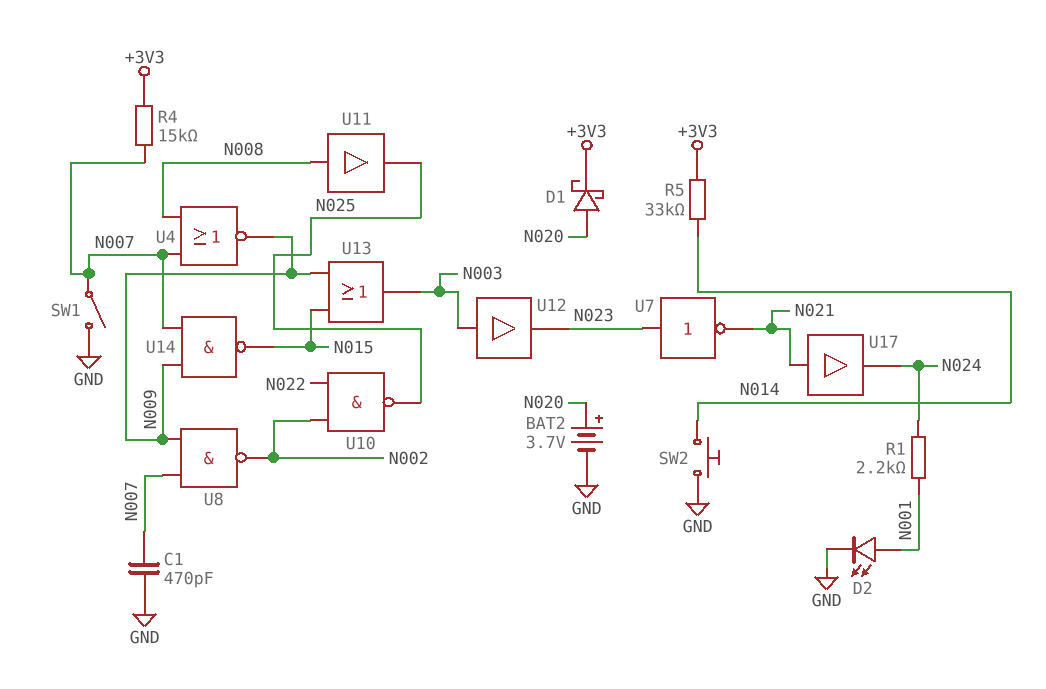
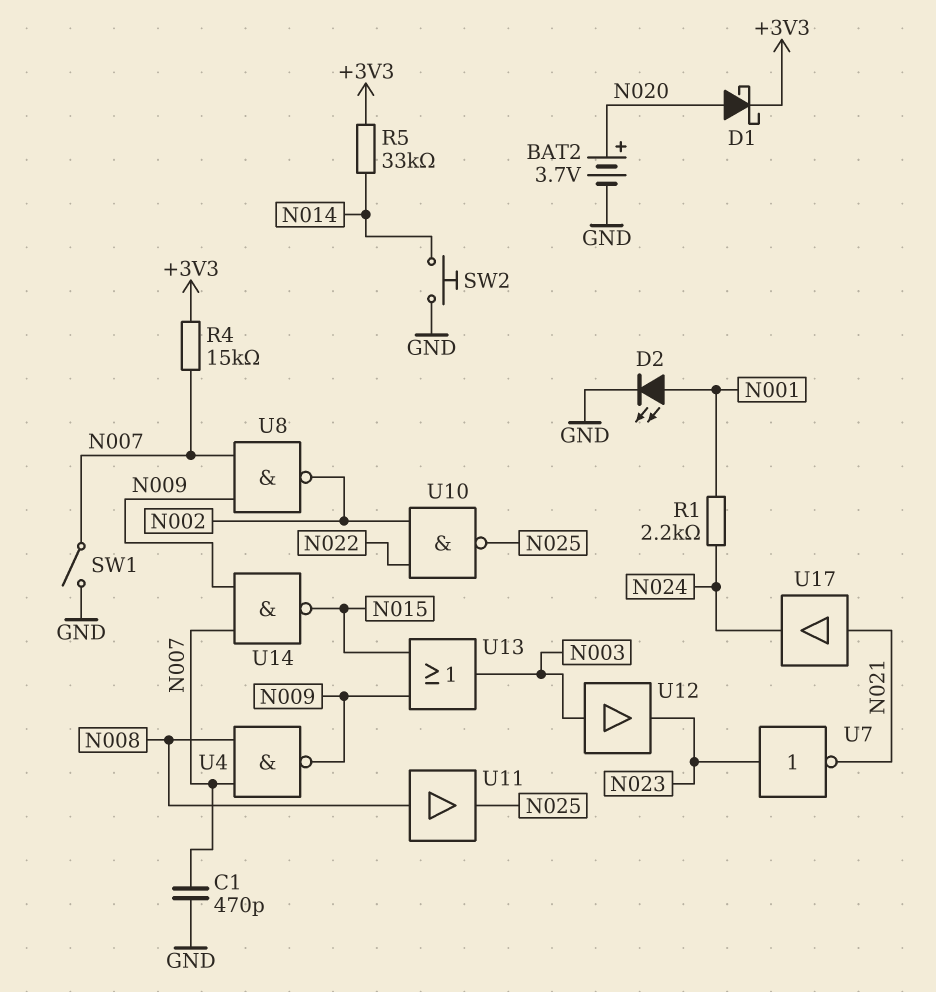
U4: NOR (in N007, in N008, out N009) -> NAND (in N007, in N008, out N009)

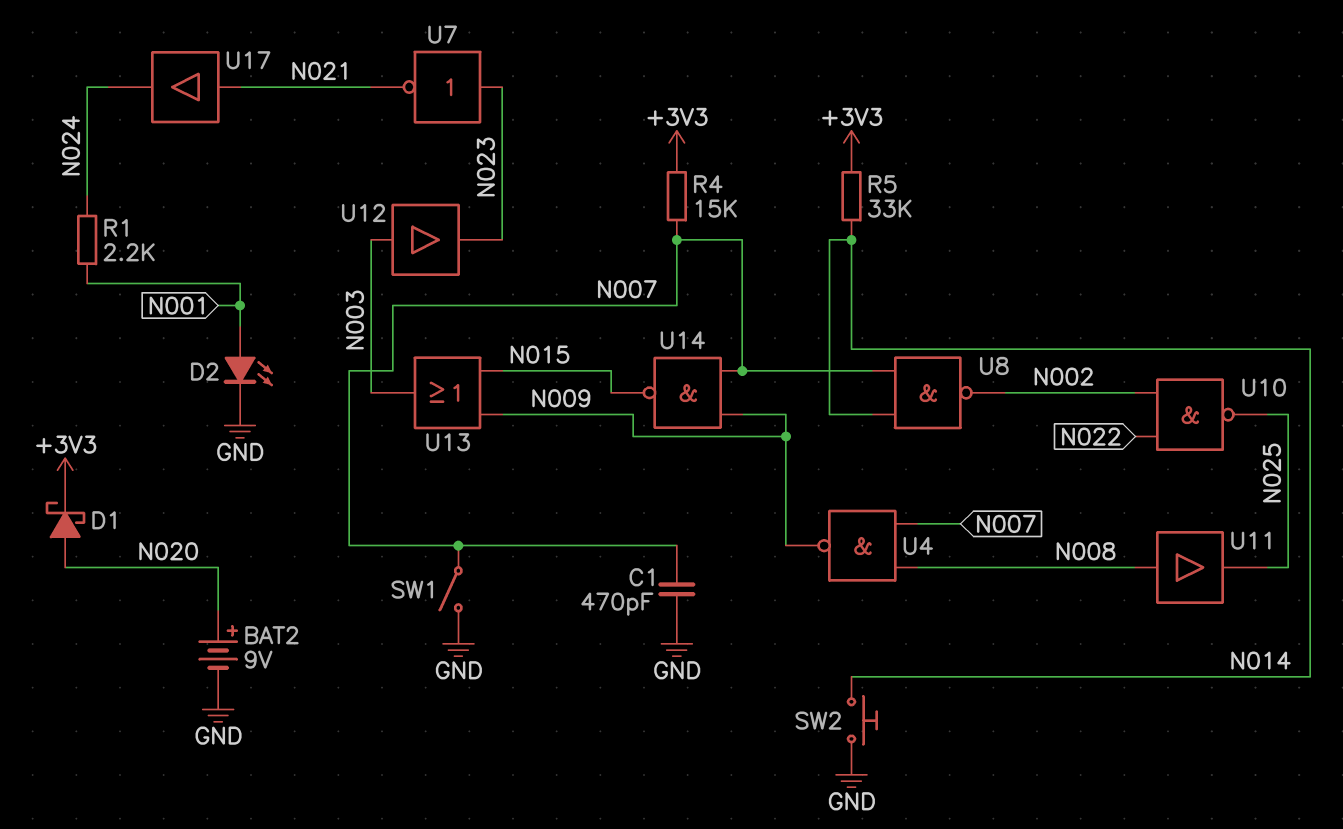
BAT2: 3.7V (plus N020, minus GND) -> 9V (plus N020, minus GND)
U8: NAND (in N007, in N009, out N002) -> NAND (in N007, in N014, out N002)

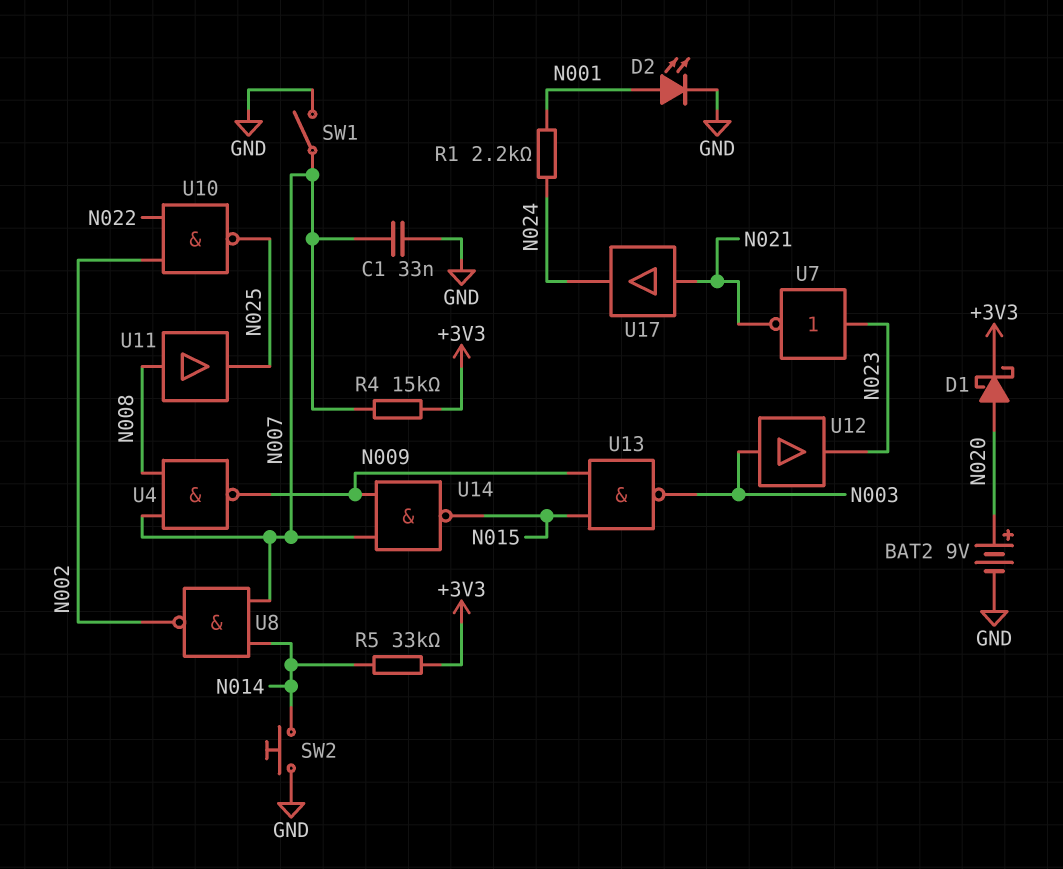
C1: 470pF (GND, N007) -> 33nF (GND, N007)
U13: OR (in N009, in N015, out N003) -> NAND (in N009, in N015, out N003)

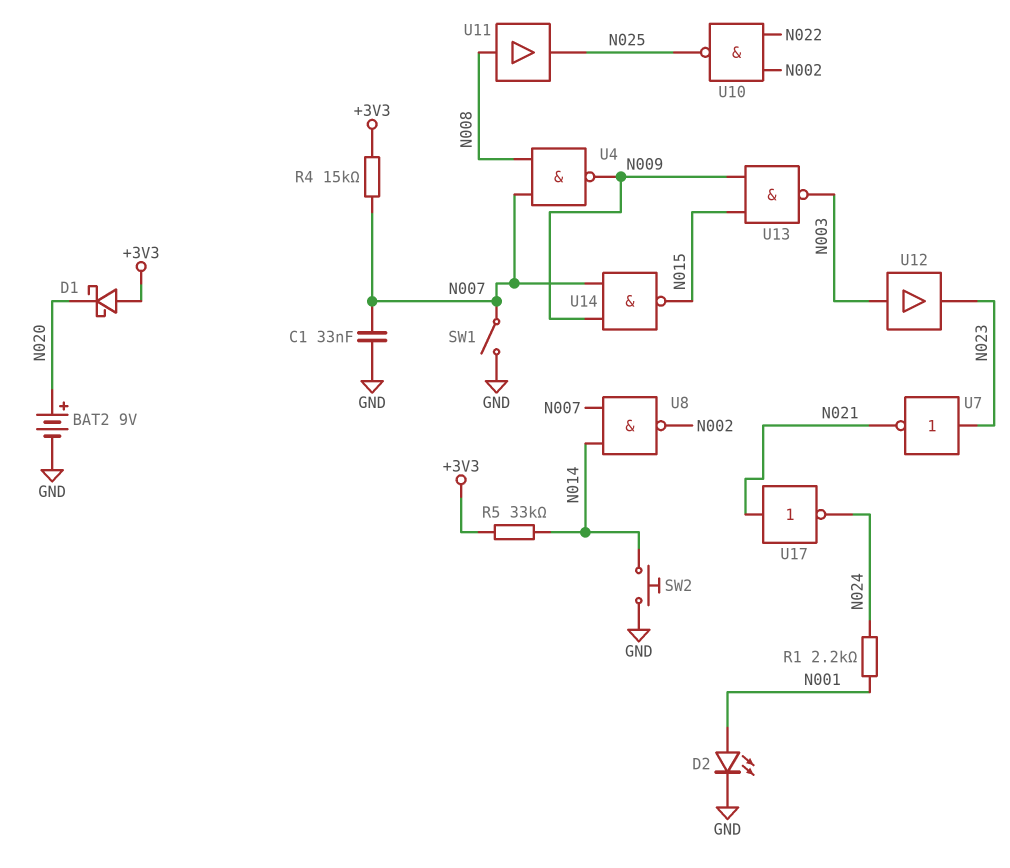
D1: schottky (A N020, K +3V3) -> schottky (A +3V3, K N020)
U17: buffer (in N021, out N024) -> NOT (in N021, out N024)

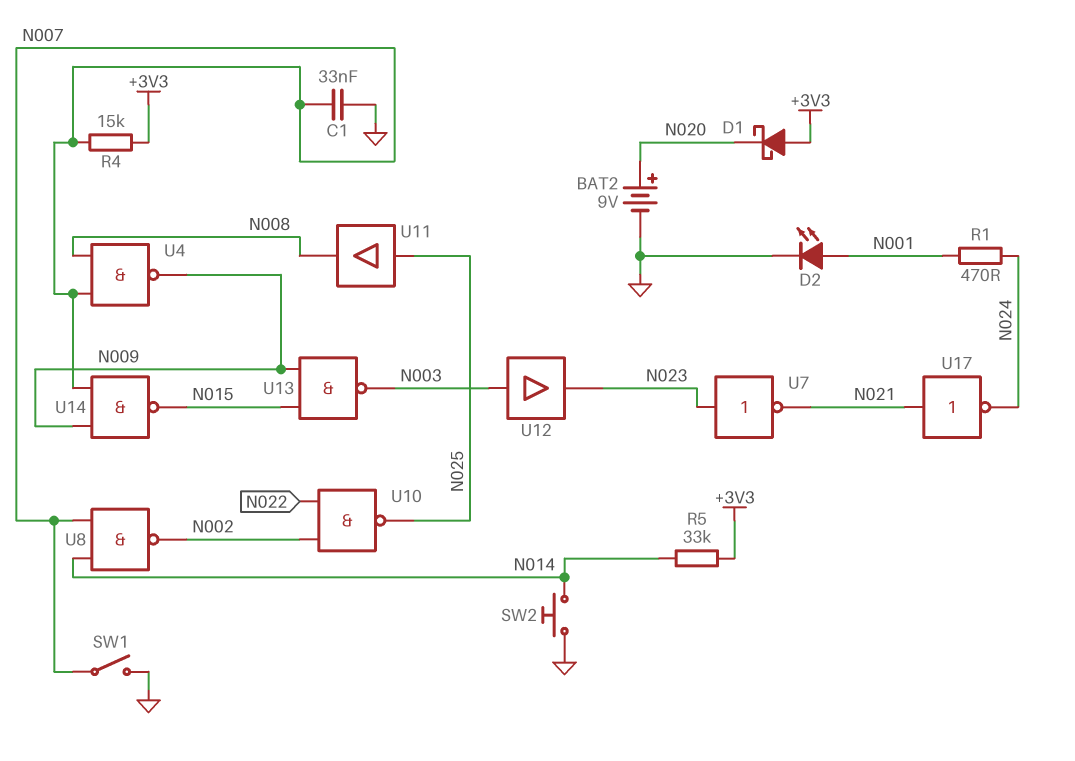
R1: 2.2k (N001, N024) -> 470 (N001, N024)
U11: buffer (in N008, out N025) -> buffer (in N025, out N008)

